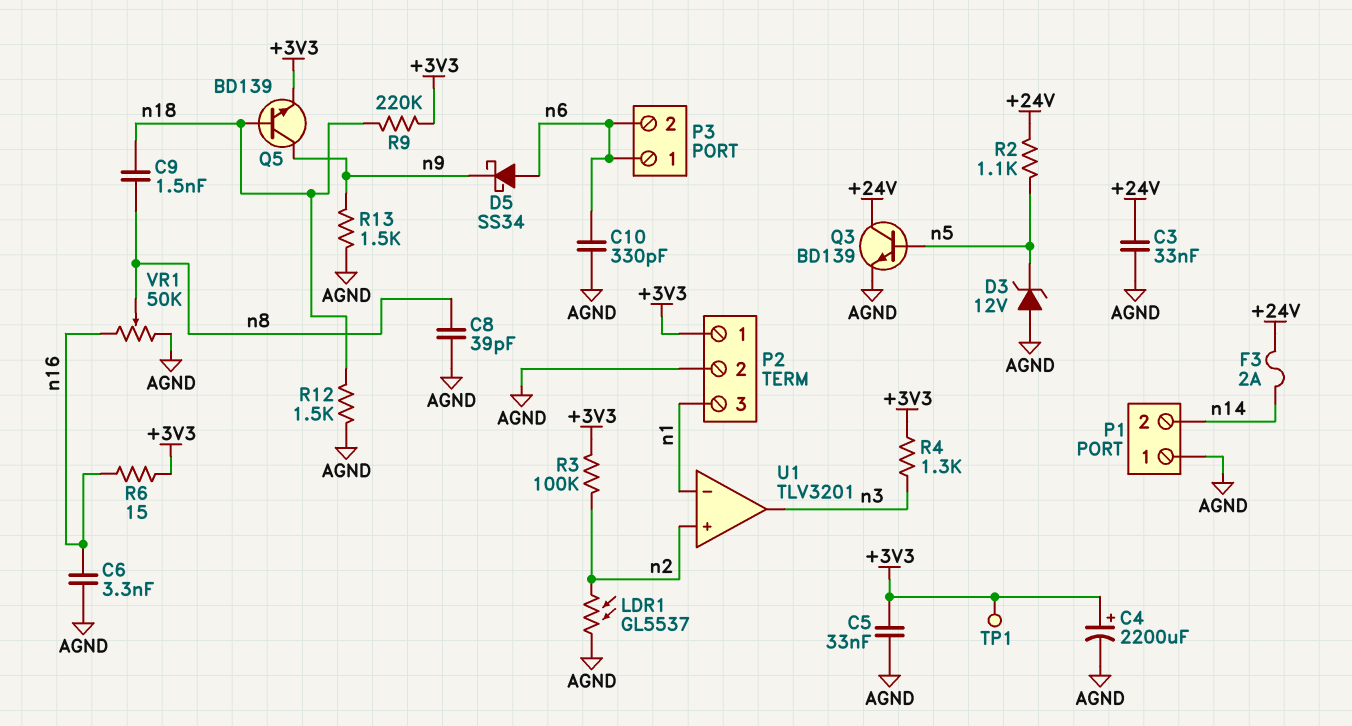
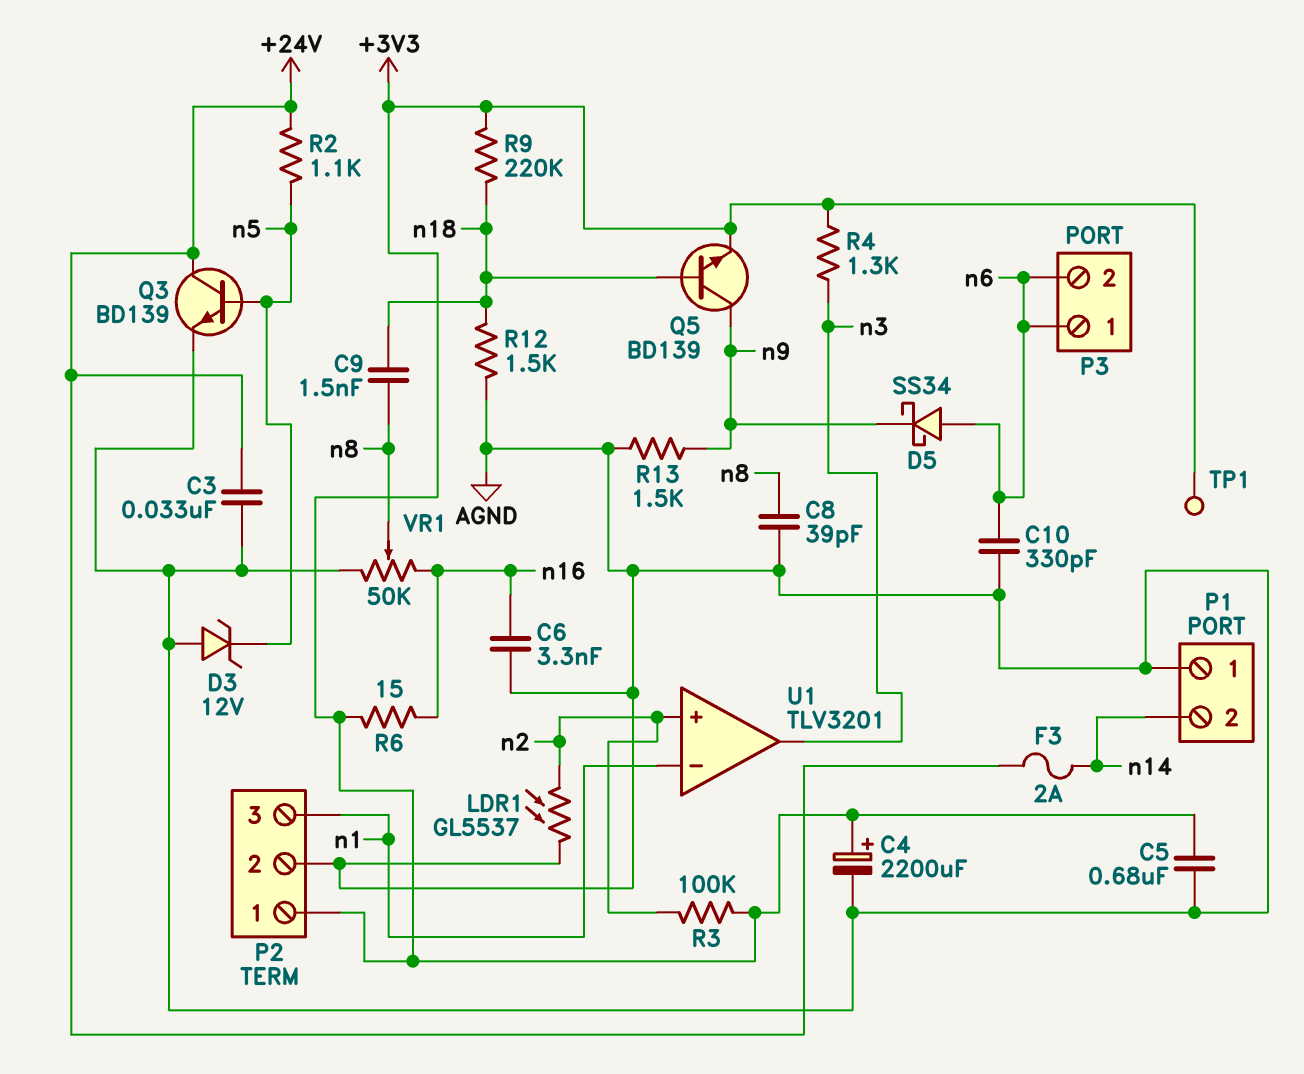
C5: 33nF (+3V3, AGND) -> 680nF (+3V3, AGND)

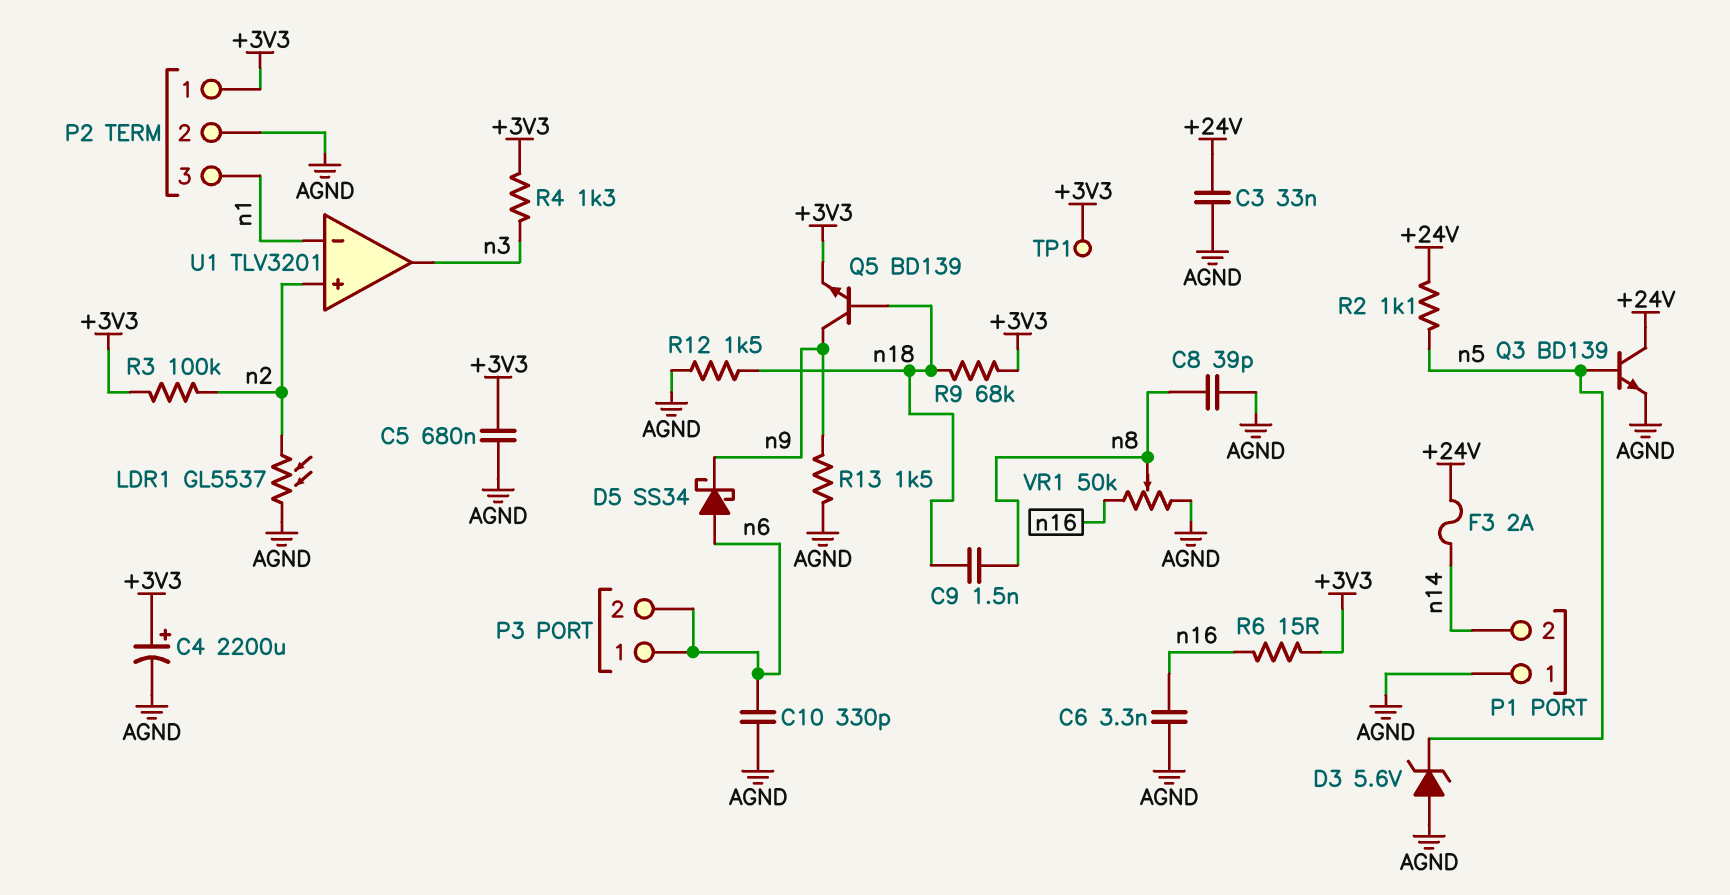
D3: zener 12V (A AGND, K n5) -> zener 5.6V (A AGND, K n5)
R9: 220k (+3V3, n18) -> 68k (+3V3, n18)

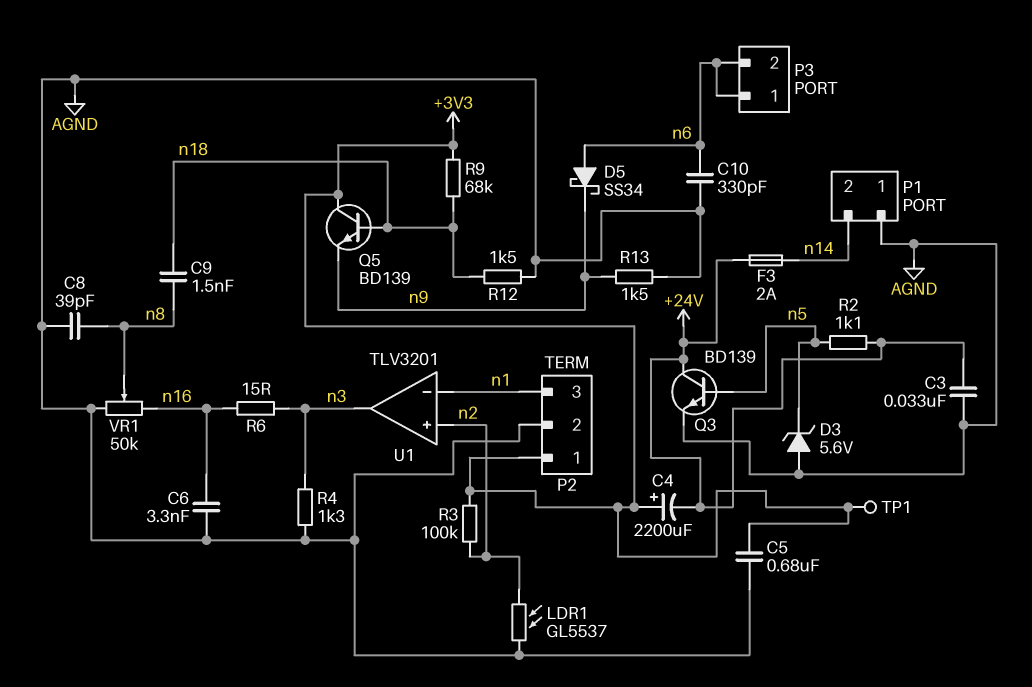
C4: 2200uF (plus +3V3, minus AGND) -> 2200uF (plus +3V3, minus +24V)
Q5: NPN BD139 (B n18, C n9, E +3V3) -> NPN BD139 (B n18, C +3V3, E n9)
R4: 1.3k (+3V3, n3) -> 1.3k (AGND, n3)
R6: 15 (+3V3, n16) -> 15 (n3, n16)

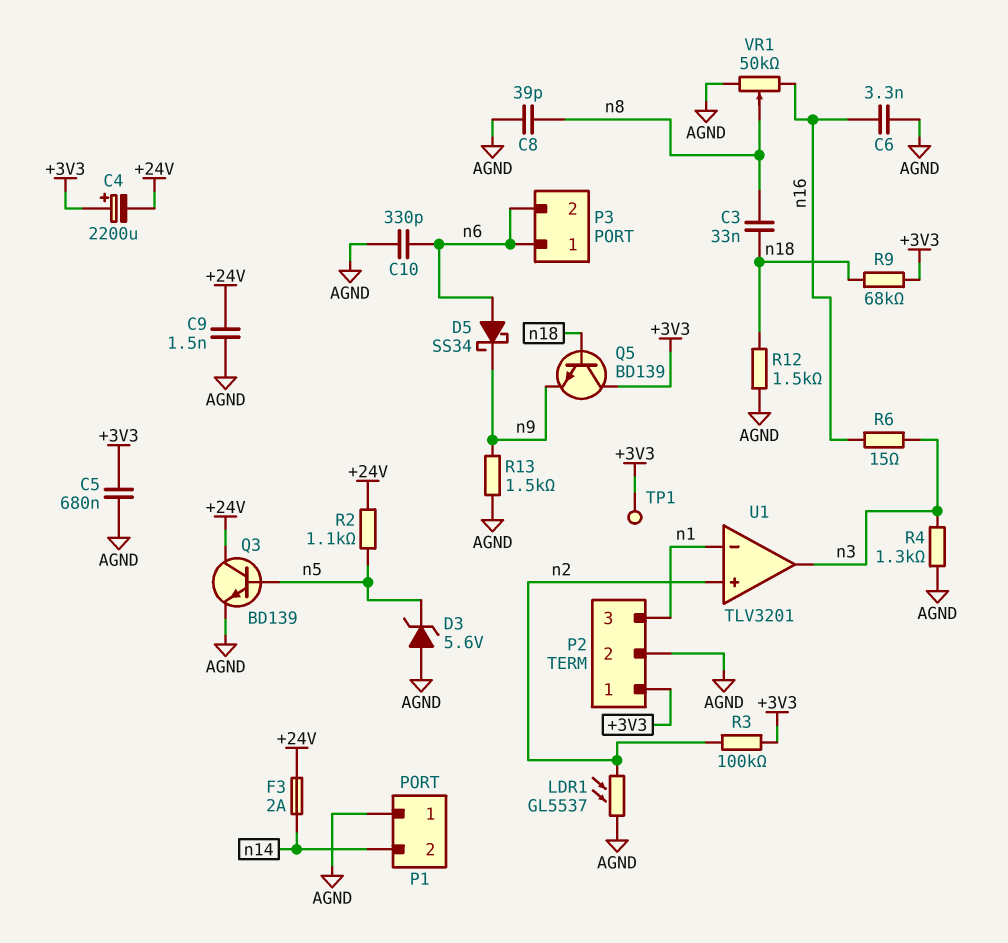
C3: 33nF (+24V, AGND) -> 33nF (n8, n18)
C9: 1.5nF (n8, n18) -> 1.5nF (+24V, AGND)

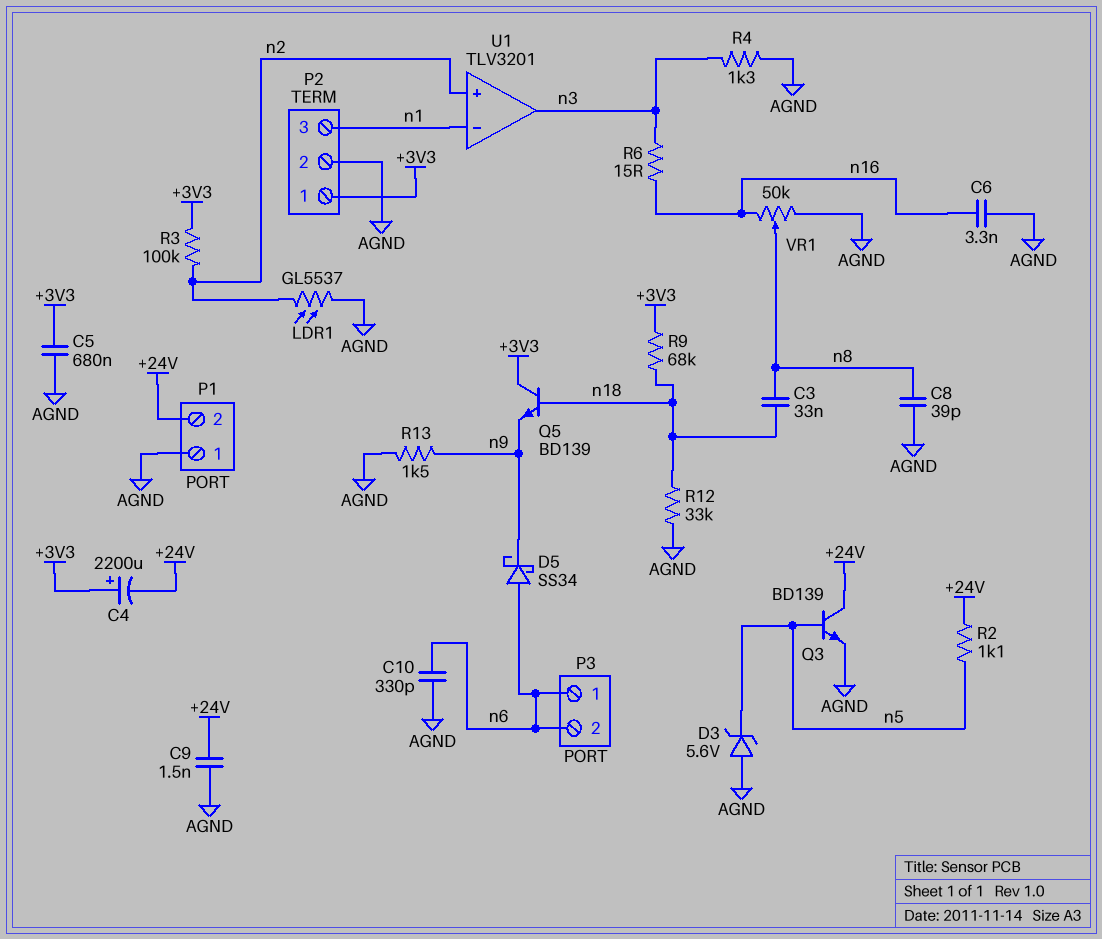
F3: 2A (+24V, n14) -> none
P1 pin 2: n14 -> +24V
R12: 1.5k (AGND, n18) -> 33k (AGND, n18)
TP1: test point (+3V3) -> none

